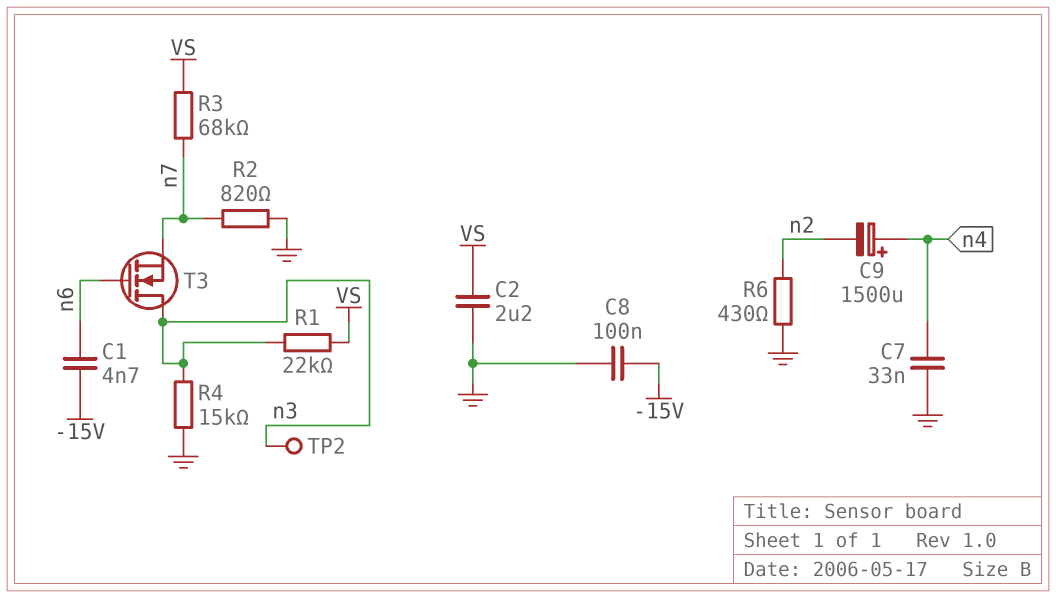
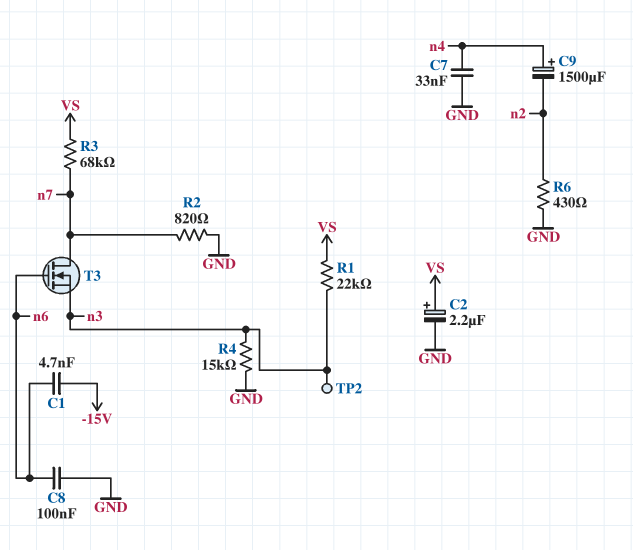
C2: 2.2uF (GND, VS) -> 2.2uF (plus VS, minus GND)
C8: 100nF (-15V, GND) -> 100nF (GND, n6)
T3: NMOS (G n6, D n3, S n7) -> NMOS (G n6, D n7, S n3)

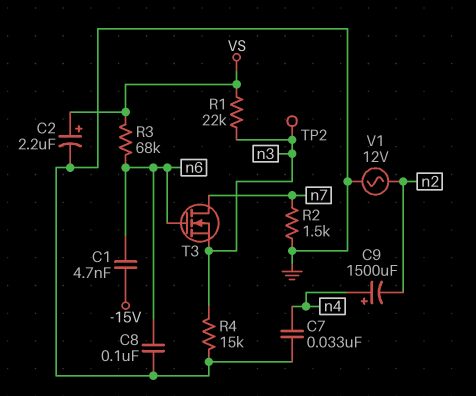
R2: 820 (GND, n7) -> 1.5k (GND, n7)
R3: 68k (VS, n7) -> 68k (VS, n6)
R6: 430 (GND, n2) -> none
V1: none -> AC 12V (GND, n2)

